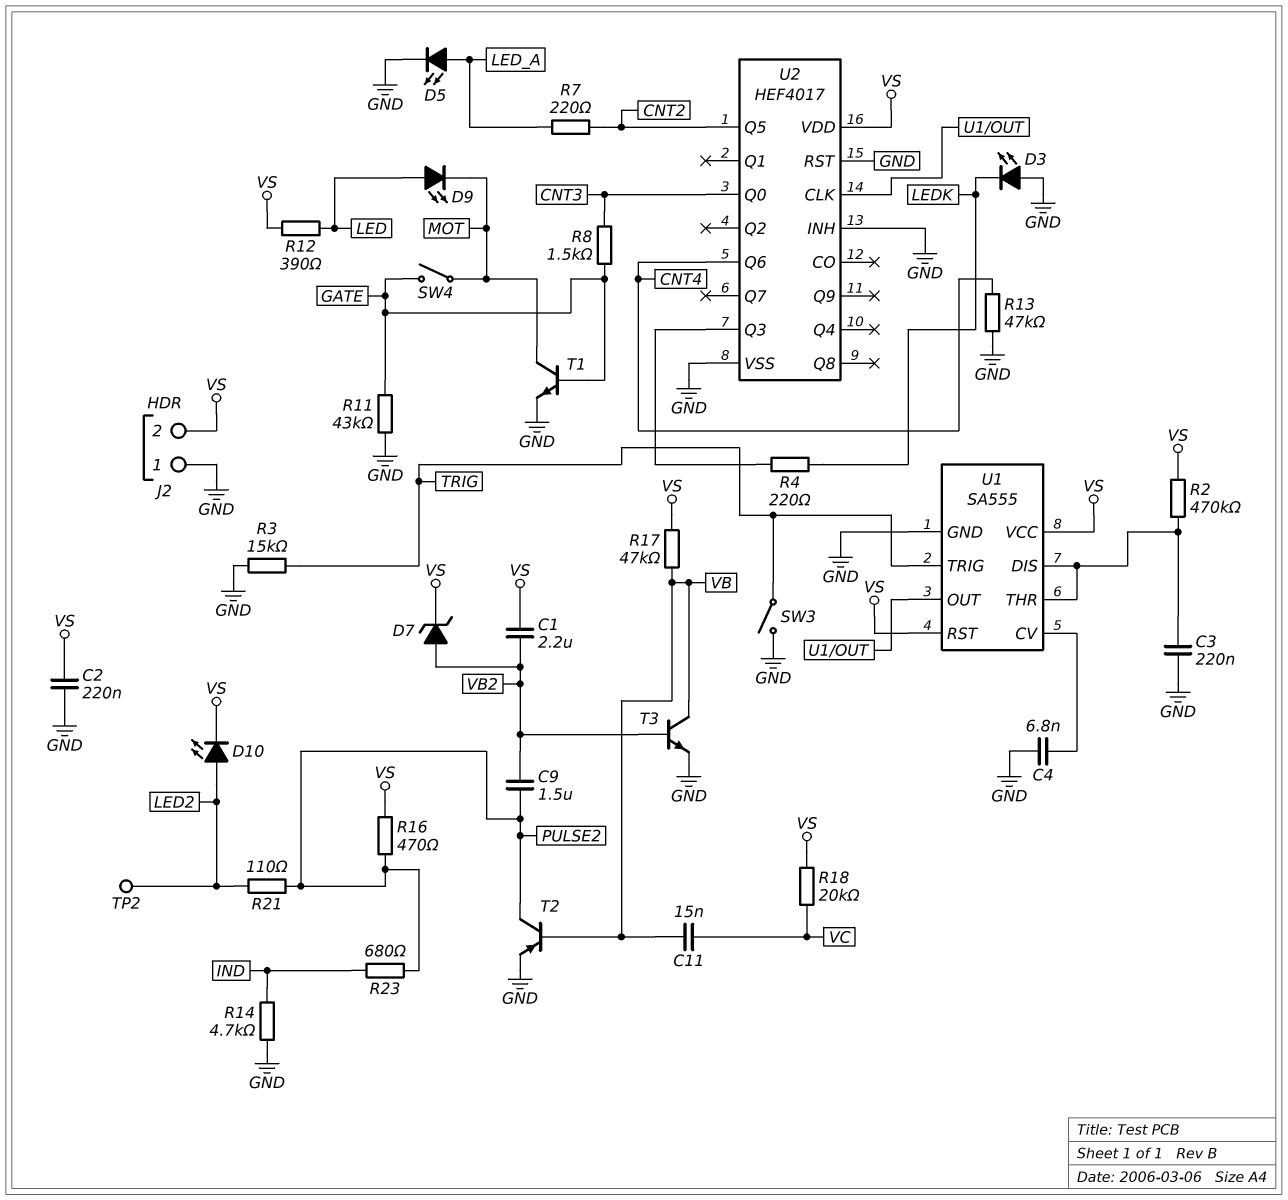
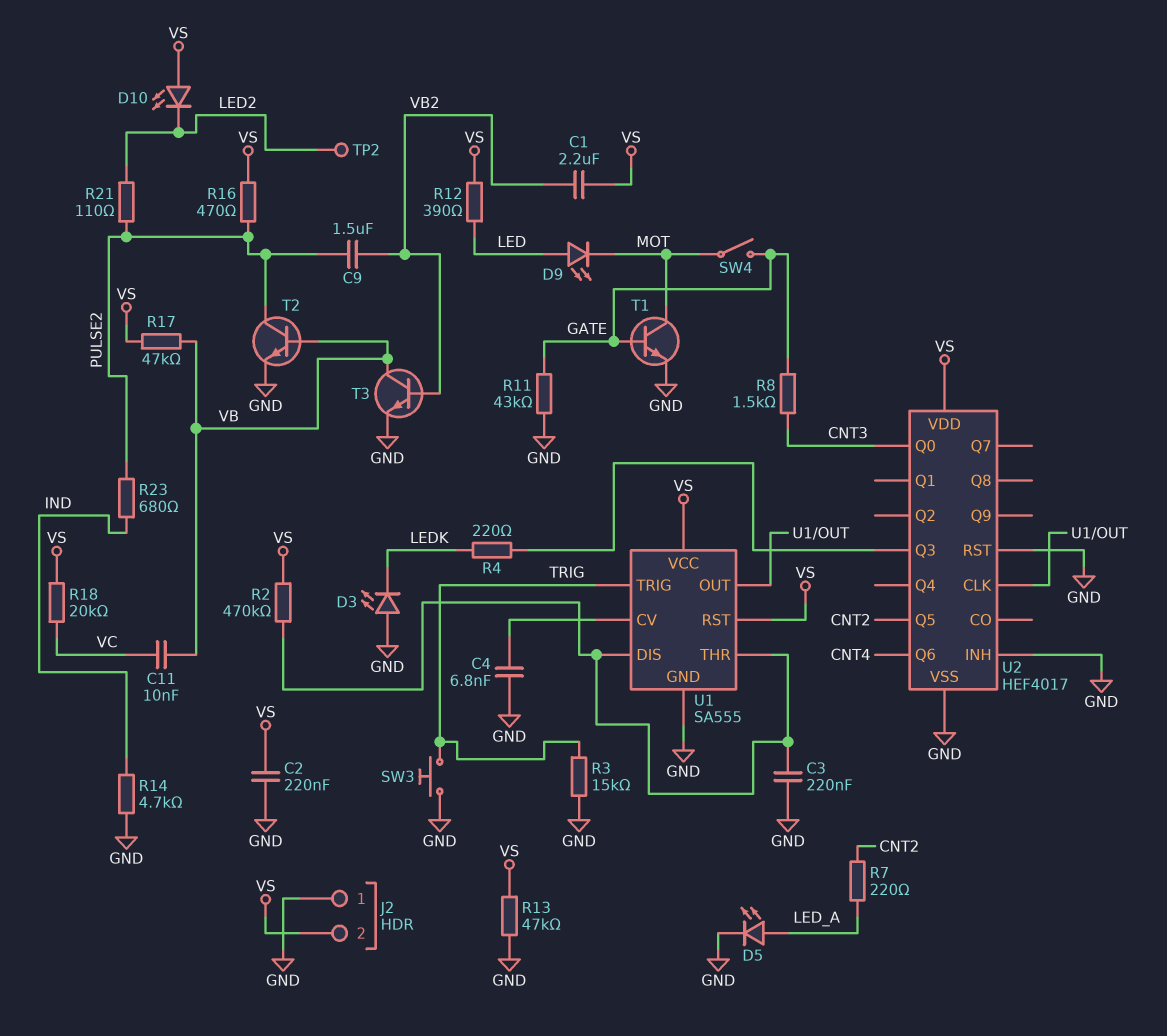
C11: 15nF (VB, VC) -> 10nF (VB, VC)
D7: zener (A VB2, K VS) -> none
D10: LED (A LED2, K VS) -> LED (A VS, K LED2)
R13: 47k (CNT4, GND) -> 47k (GND, VS)
SW3: switch (GND, TRIG) -> button (GND, TRIG)
T2: PNP (B VB, C PULSE2, E GND) -> NPN (B VB, C PULSE2, E GND)

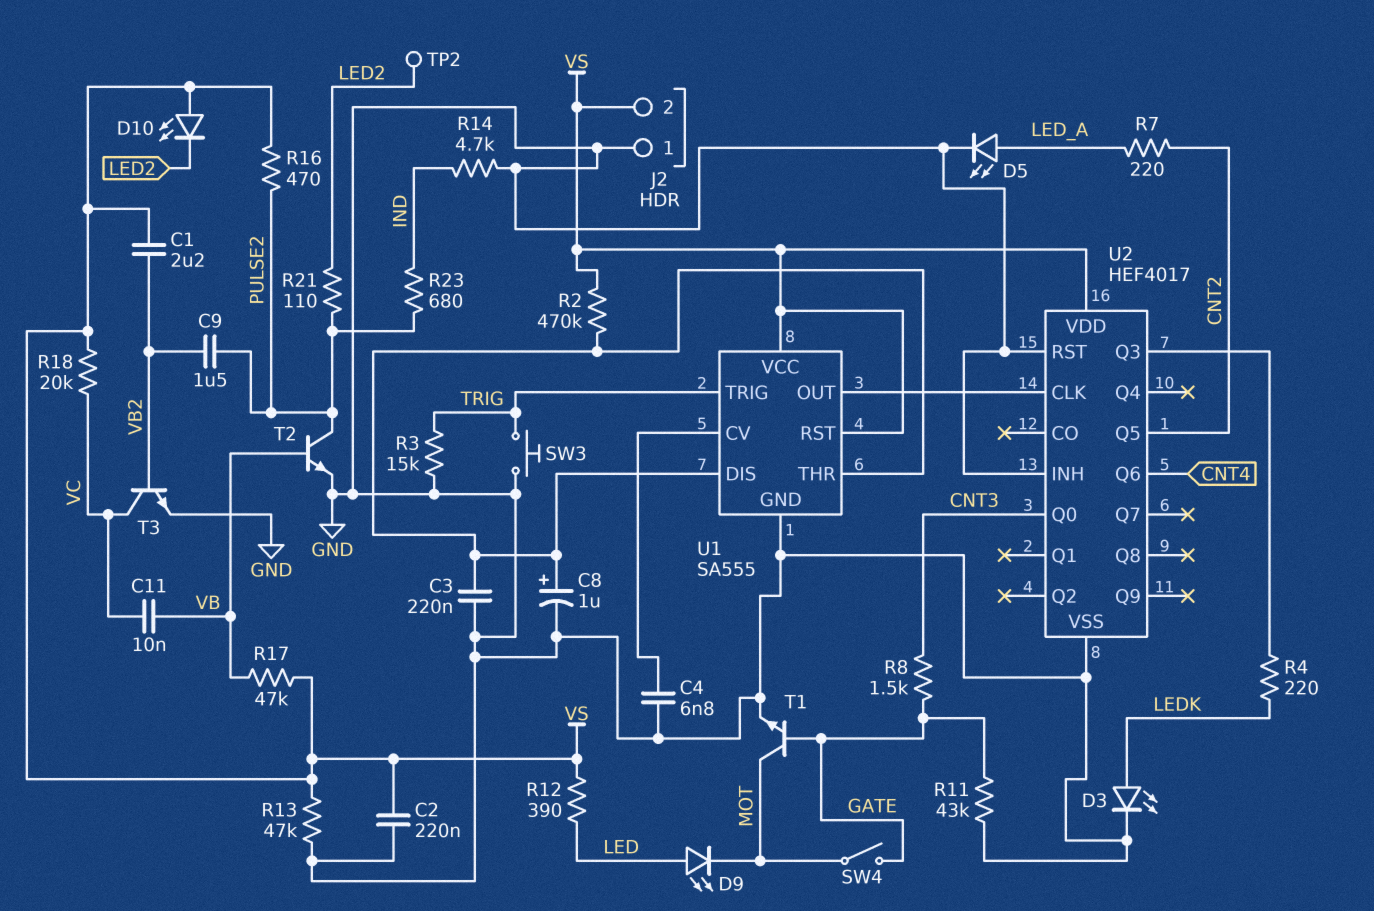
C8: none -> 1uF (plus U1/DIS, minus GND)
D3: LED (A GND, K LEDK) -> LED (A LEDK, K GND)
T3: NPN (B VB2, C VB, E GND) -> NPN (B VB2, C VC, E GND)

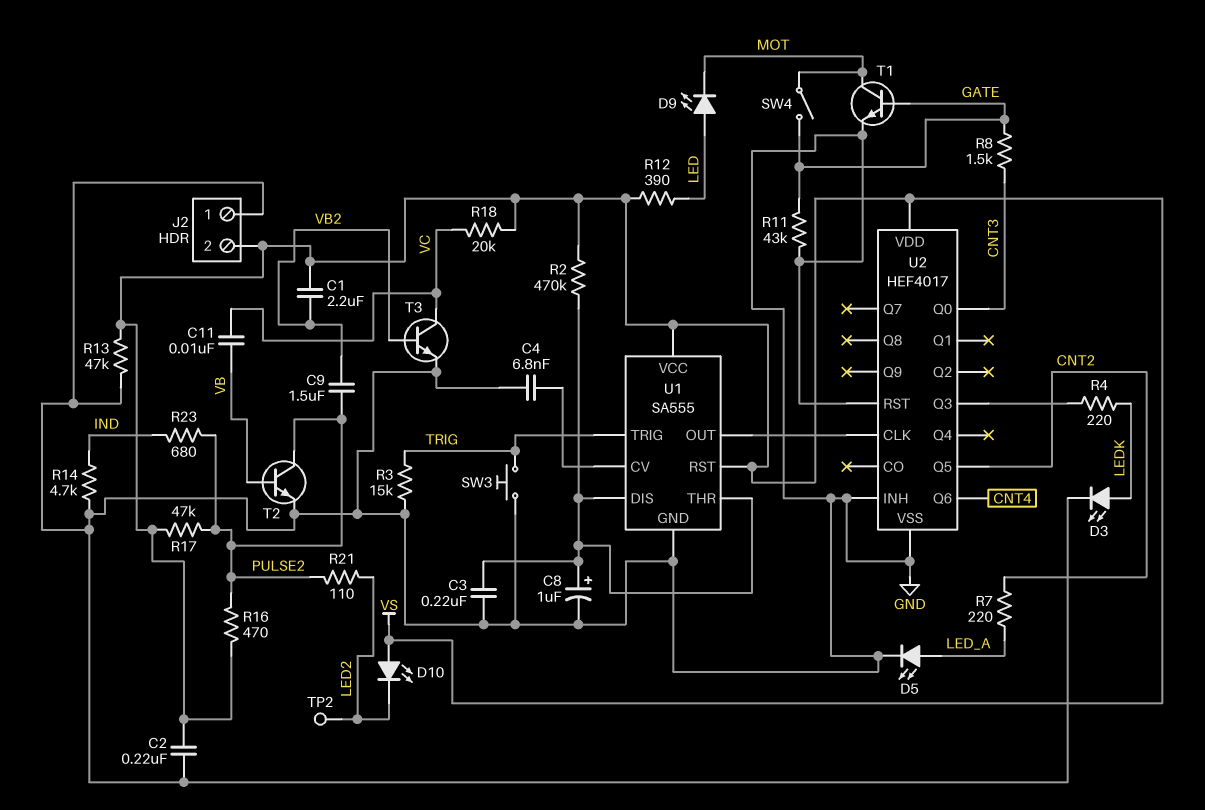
R17: 47k (VB, VS) -> 47k (PULSE2, VS)

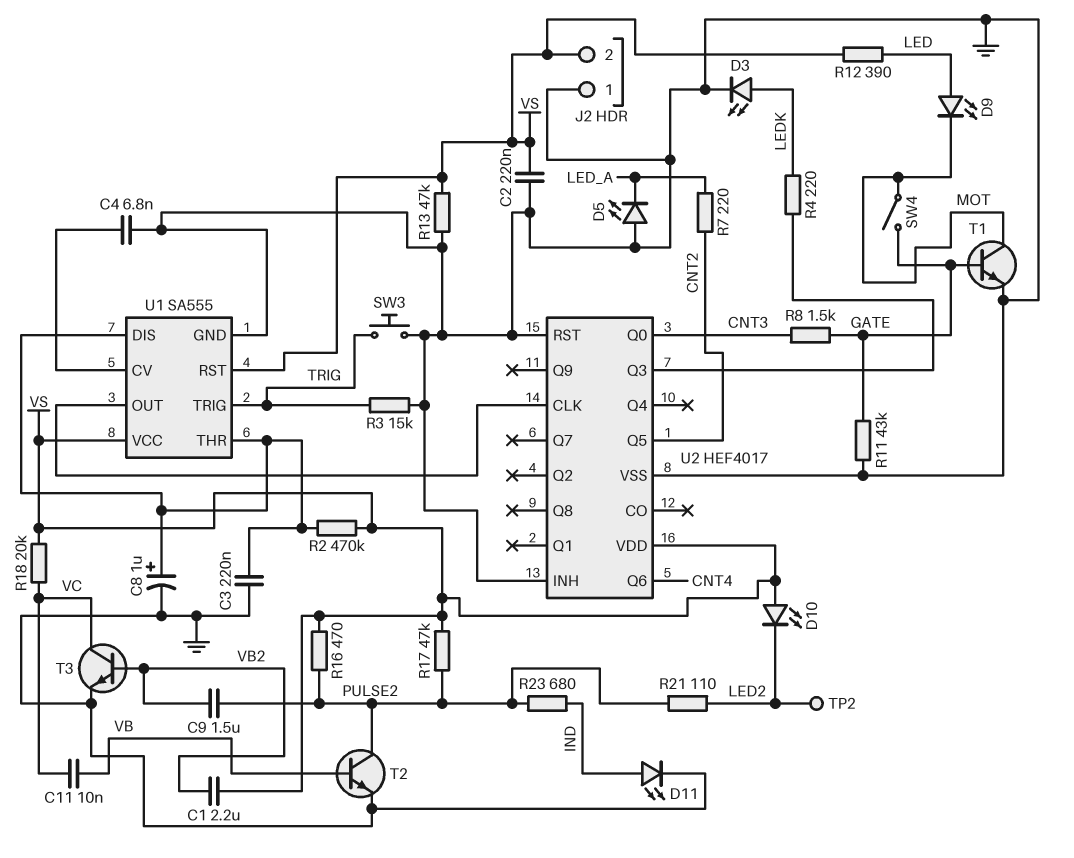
D5: LED (A LED_A, K GND) -> LED (A GND, K LED_A)
D11: none -> LED (A IND, K GND)
R14: 4.7k (GND, IND) -> none

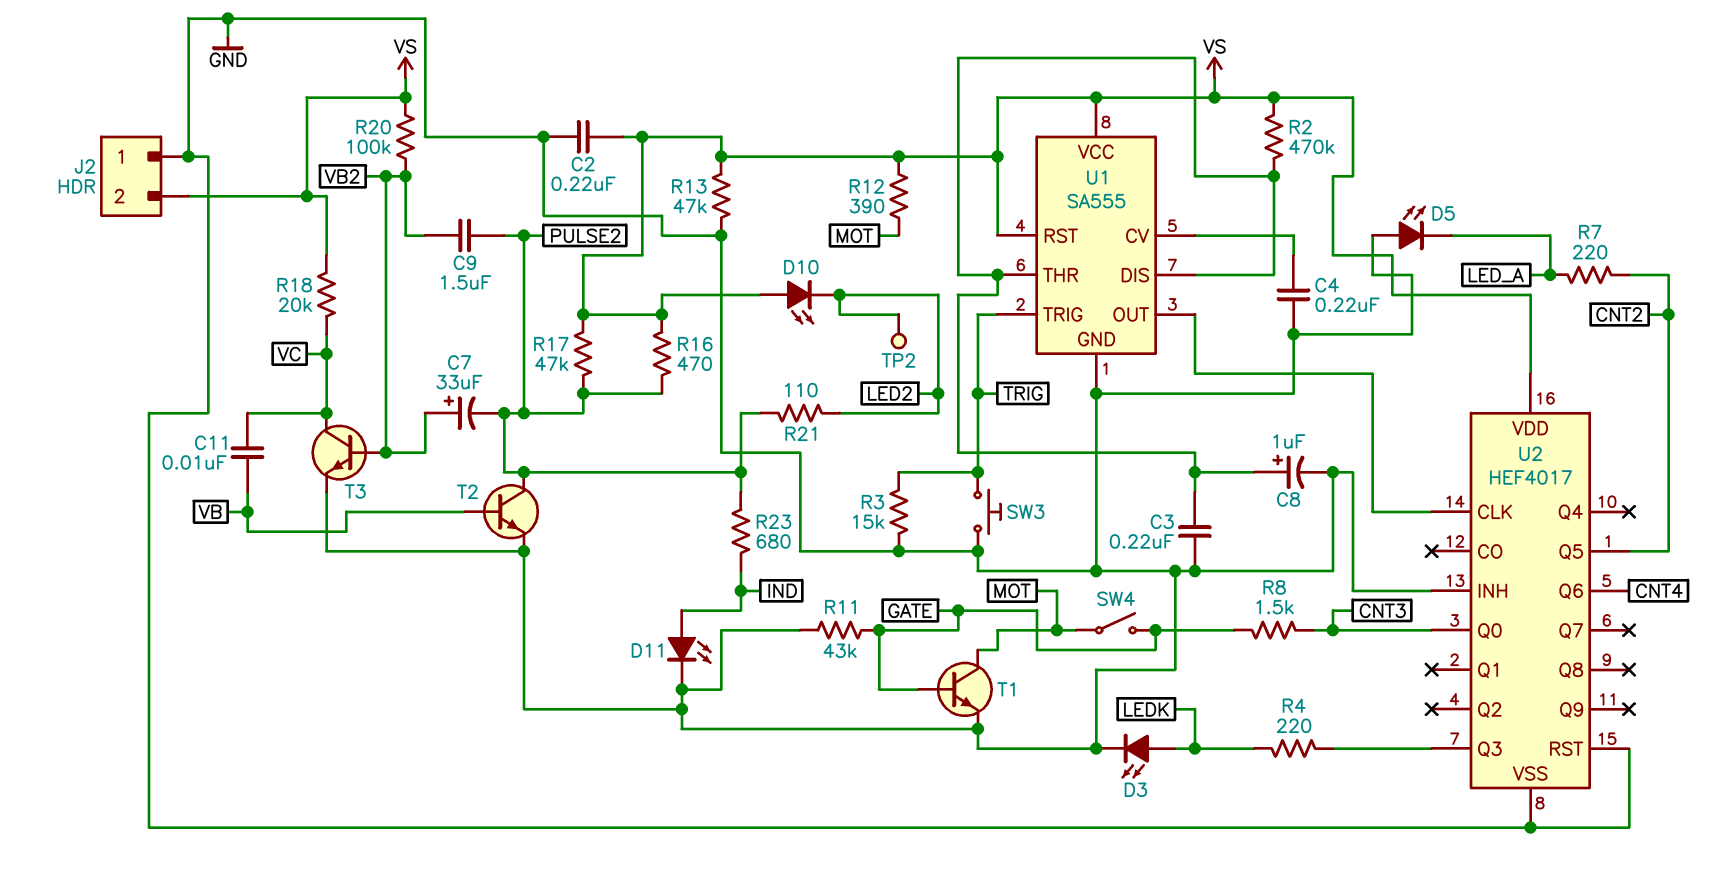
C1: 2.2uF (VB2, VS) -> none
C4: 6.8nF (GND, U1/CV) -> 220nF (GND, U1/CV)
C7: none -> 33uF (plus VB2, minus PULSE2)
D9: LED (A LED, K MOT) -> none
R12: 390 (LED, VS) -> 390 (MOT, VS)
R20: none -> 100k (VB2, VS)

